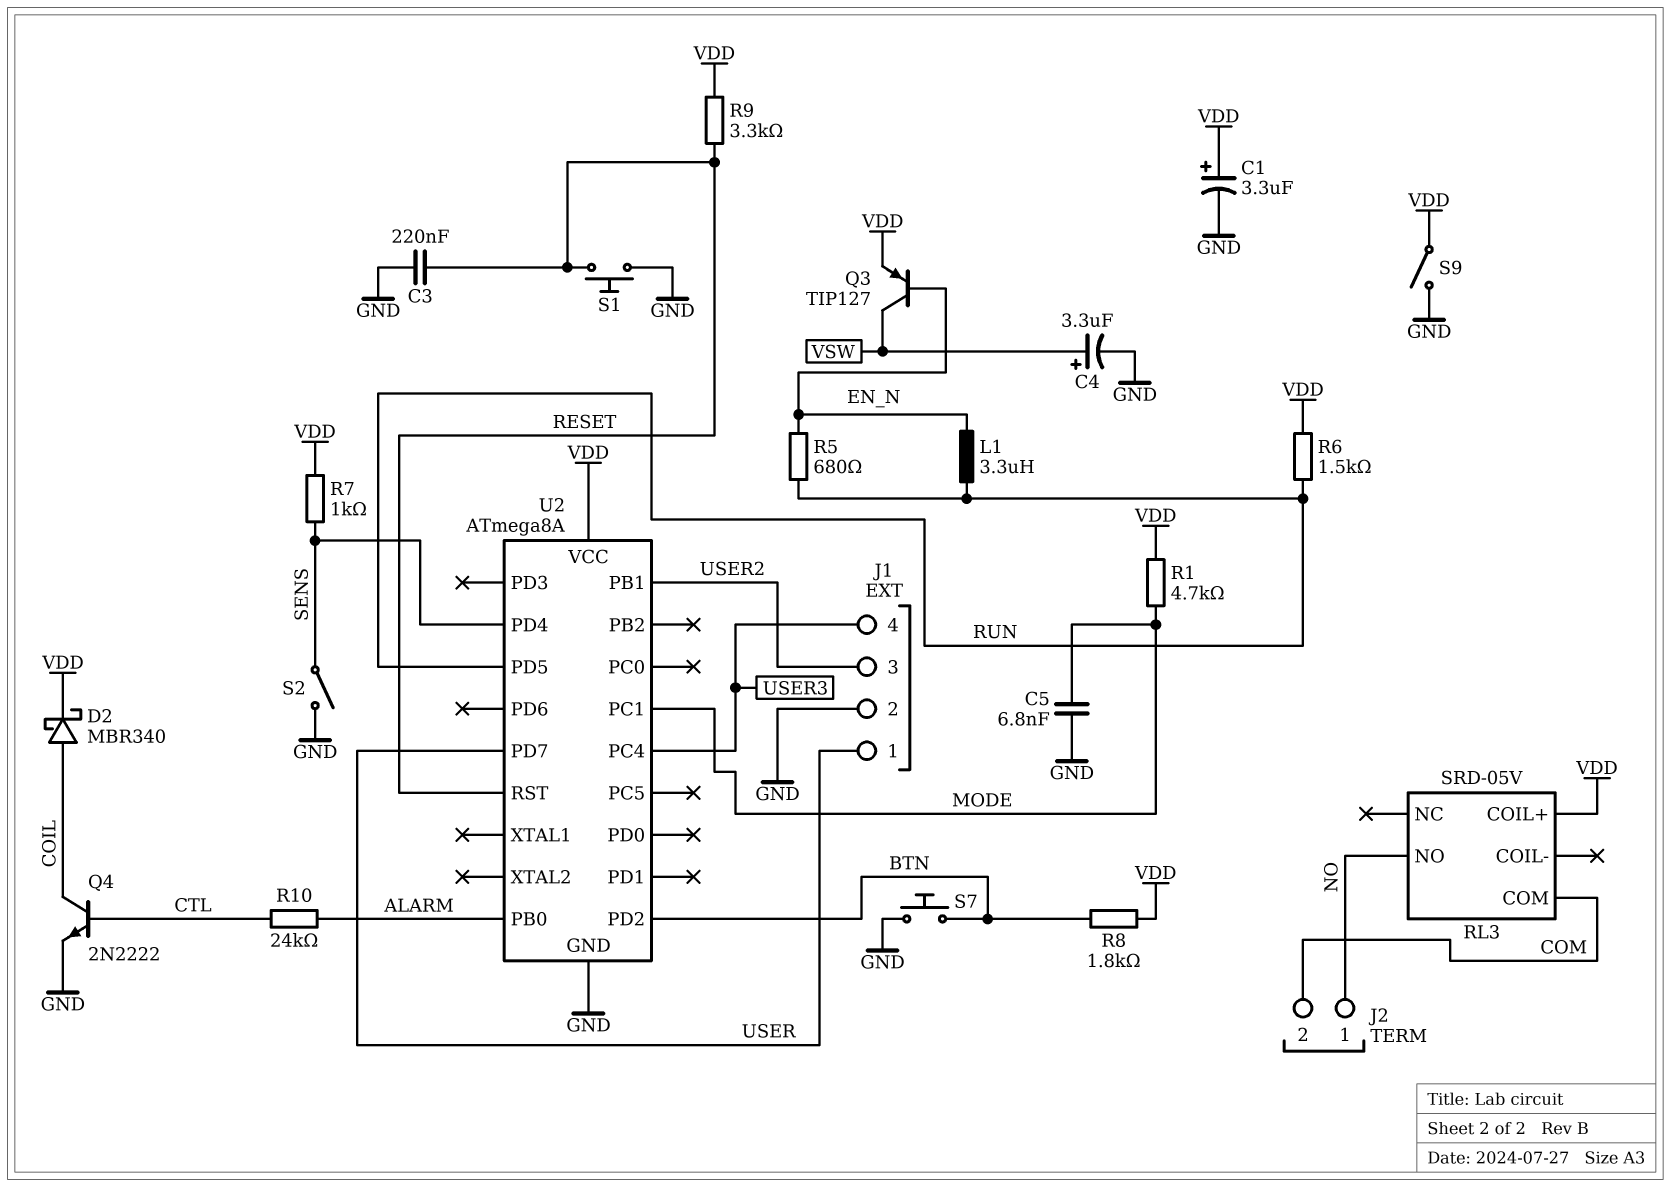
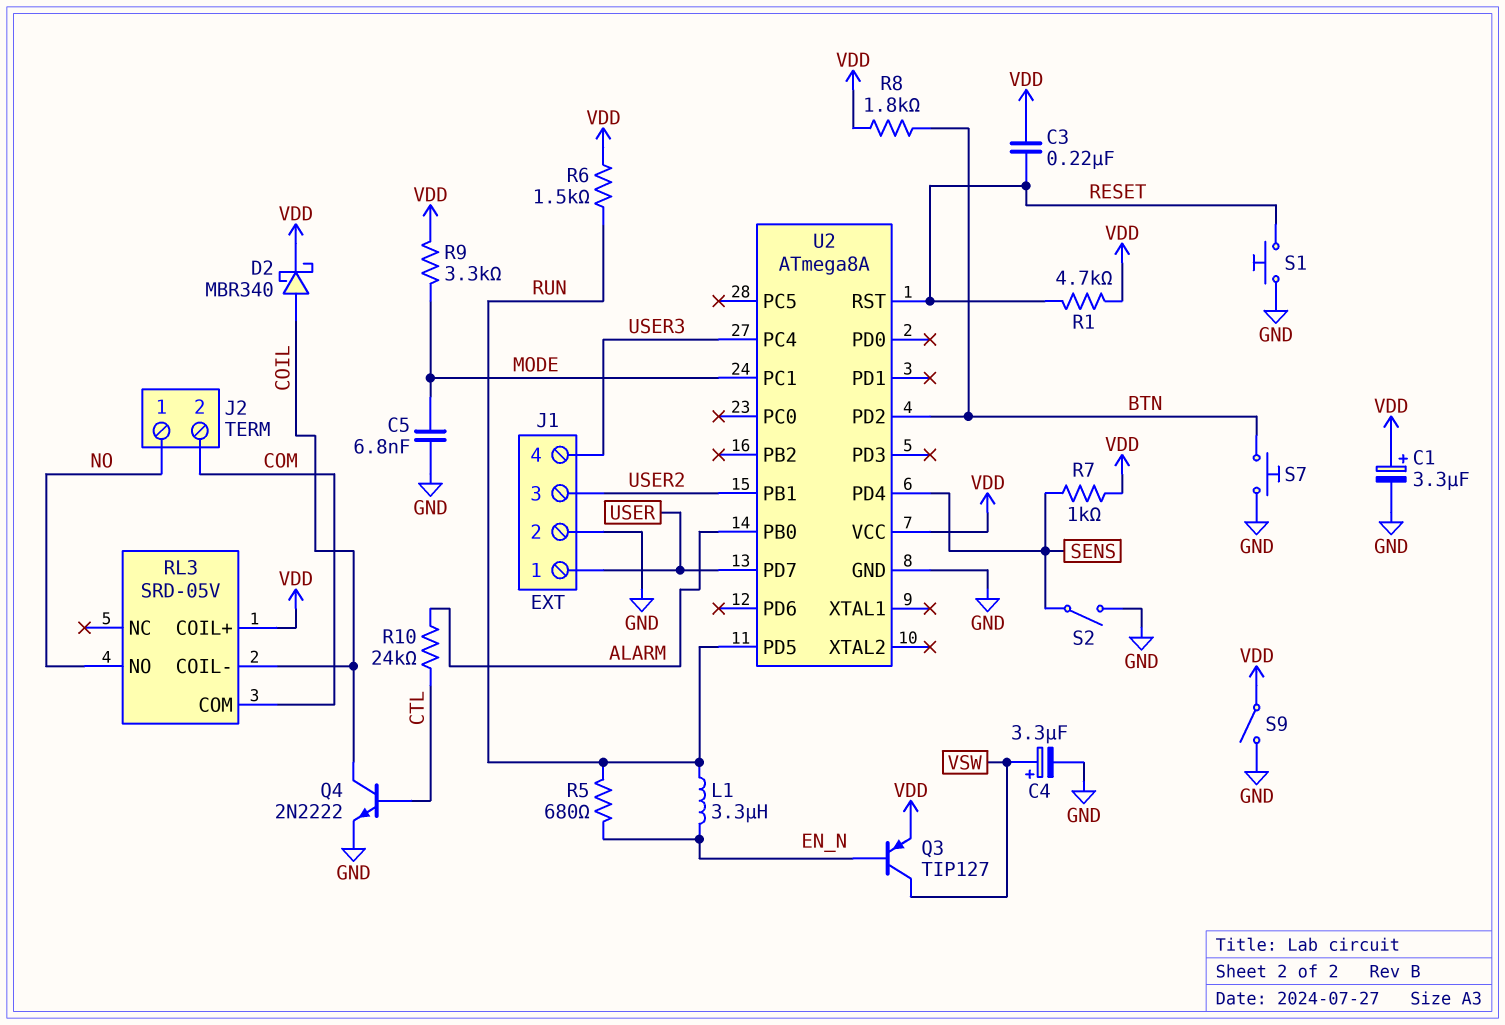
C3: 220nF (GND, RESET) -> 220nF (RESET, VDD)
R1: 4.7k (MODE, VDD) -> 4.7k (RESET, VDD)
R9: 3.3k (RESET, VDD) -> 3.3k (MODE, VDD)
RL3 pin COIL-: none -> COIL

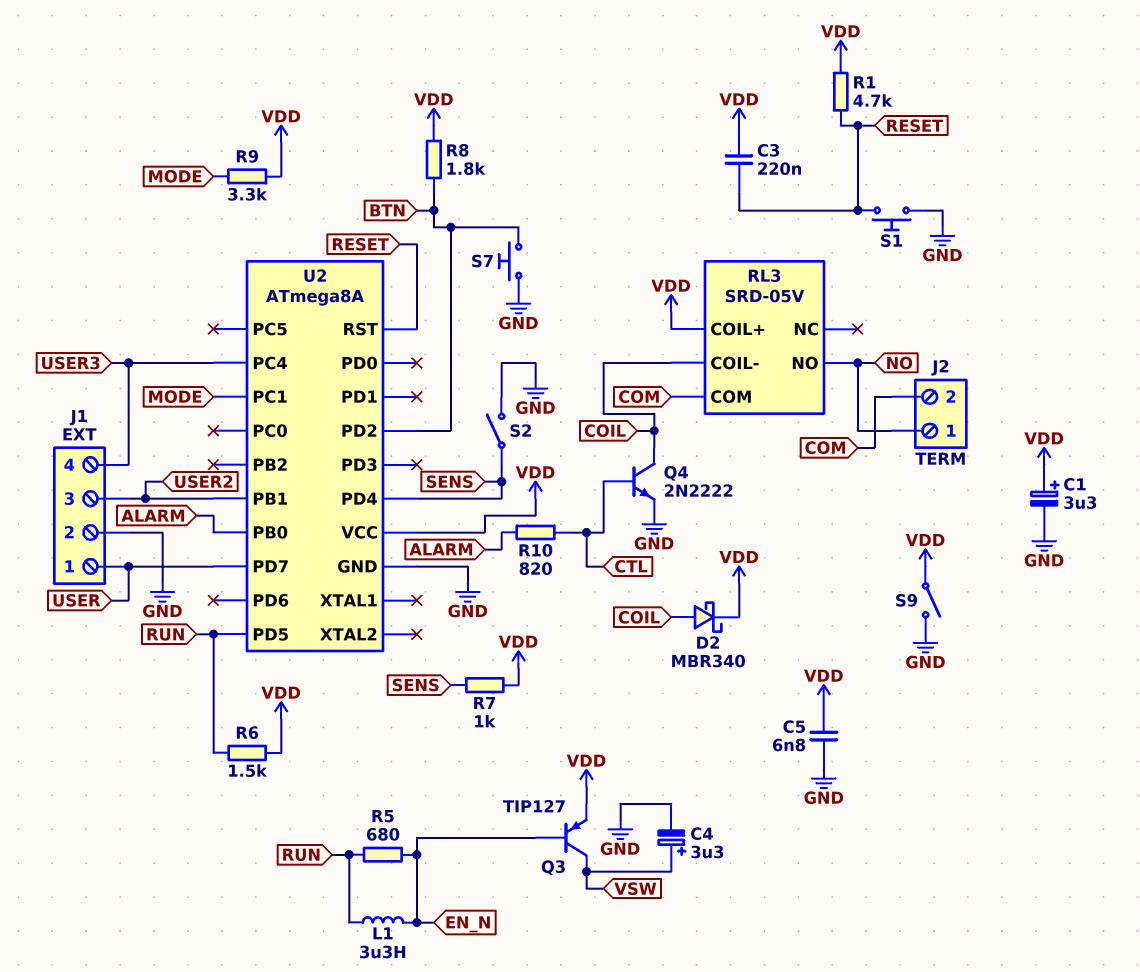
C5: 6.8nF (GND, MODE) -> 6.8nF (GND, VDD)
R10: 24k (ALARM, CTL) -> 820 (ALARM, CTL)

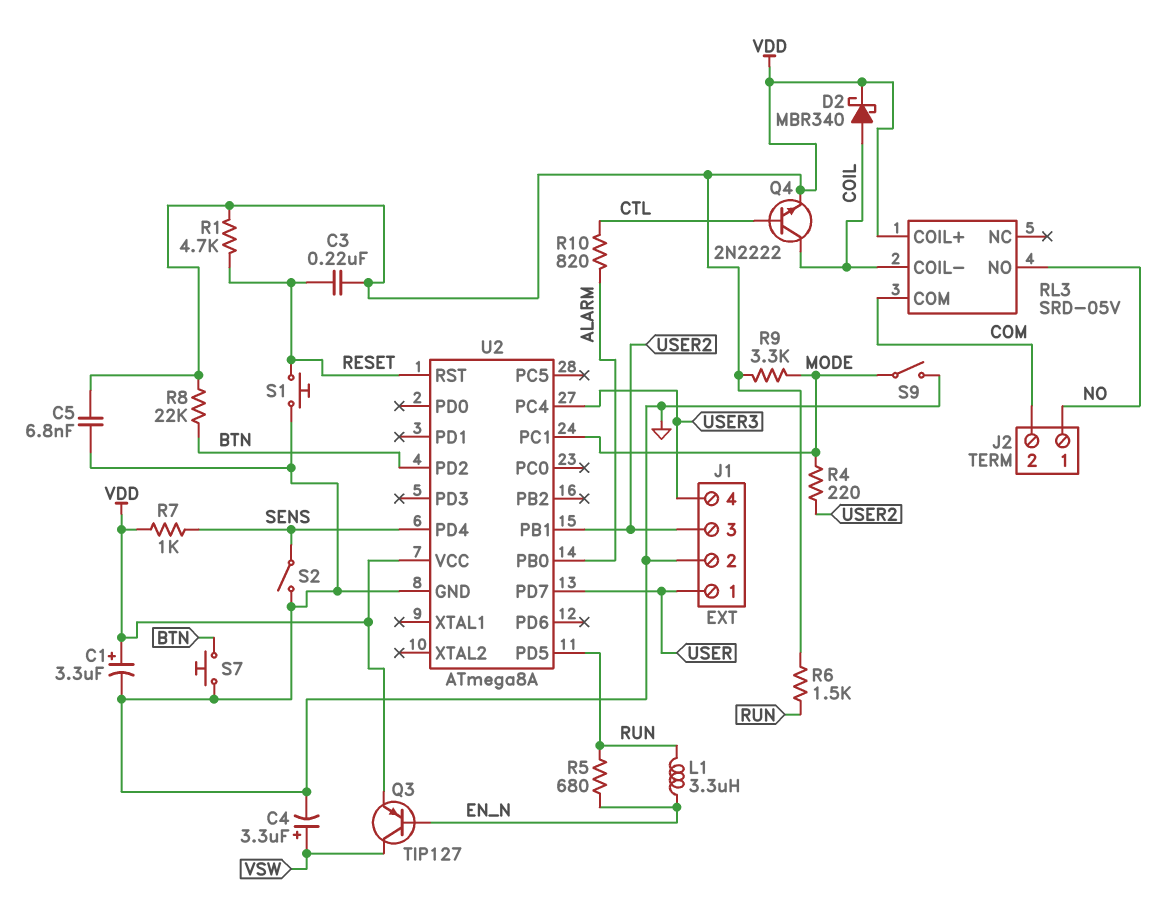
Q4: NPN 2N2222 (B CTL, C COIL, E GND) -> NPN 2N2222 (B CTL, C COIL, E VDD)
R4: none -> 220 (MODE, USER2)
R8: 1.8k (BTN, VDD) -> 22k (BTN, VDD)
S9: switch (GND, VDD) -> switch (GND, MODE)

